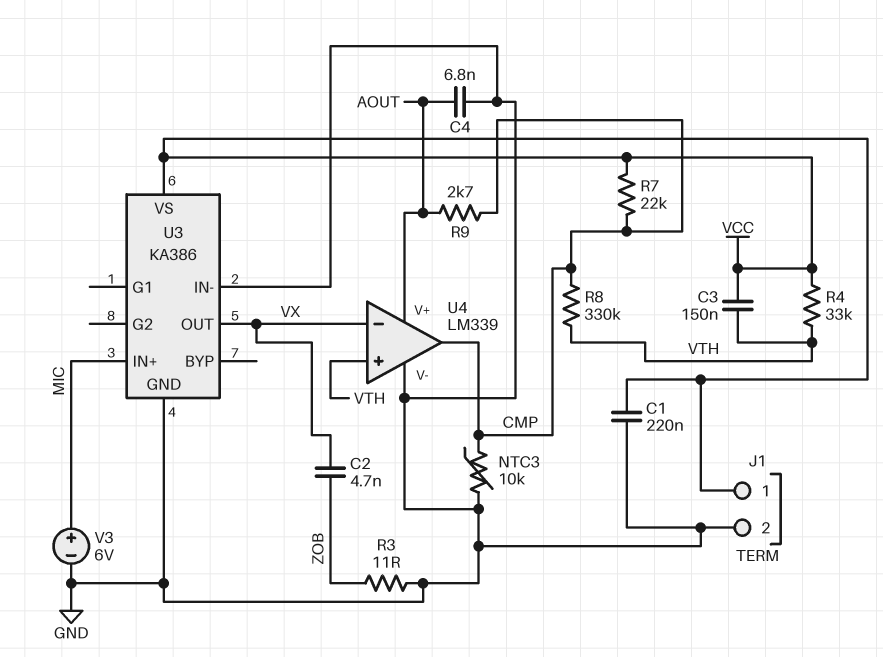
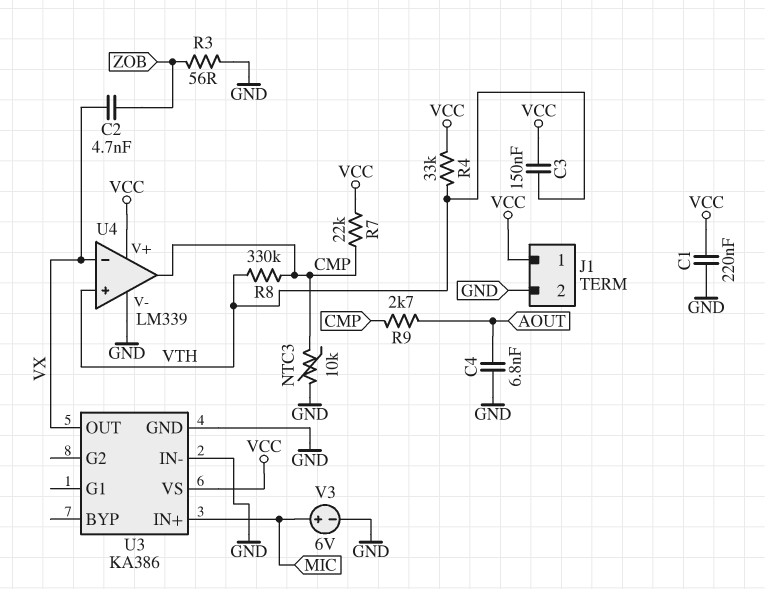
R3: 11 (GND, ZOB) -> 56 (GND, ZOB)
U4 pin V+: AOUT -> VCC

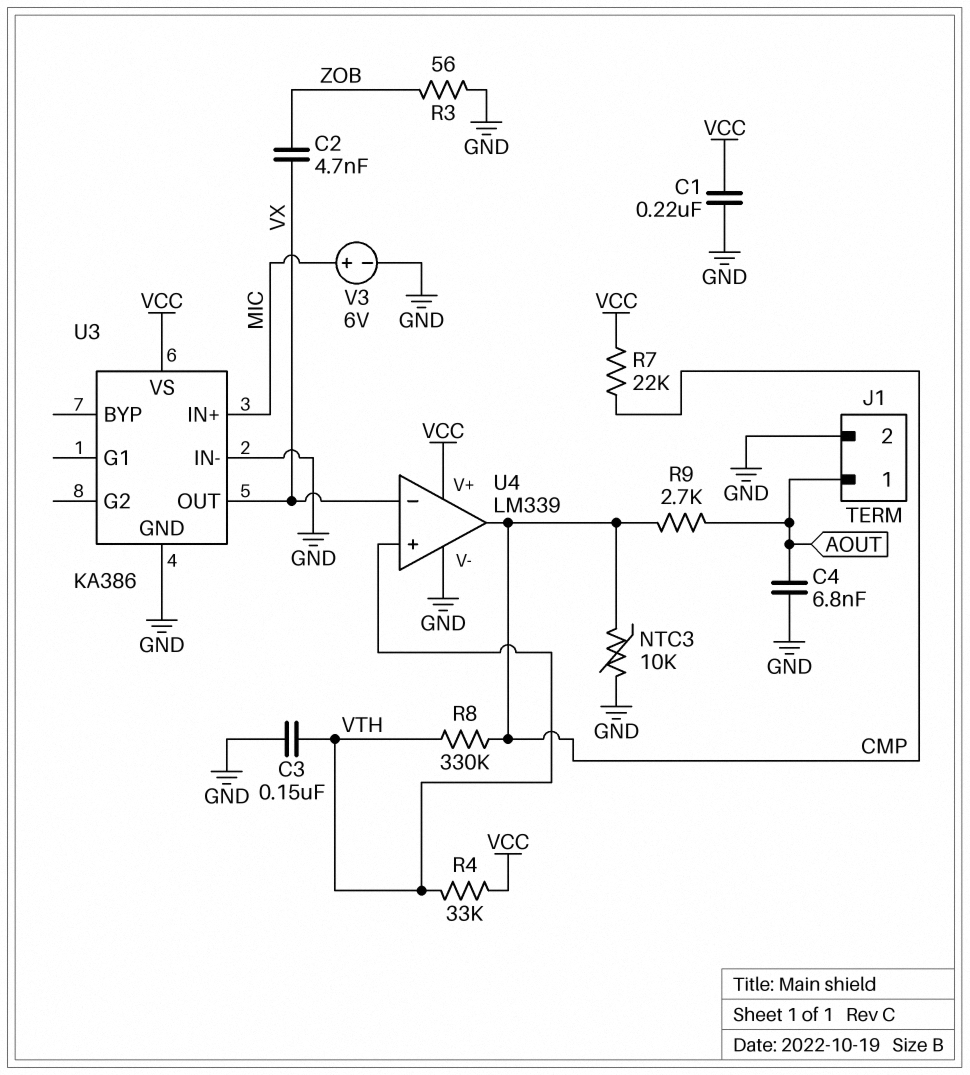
C3: 150nF (VCC, VTH) -> 150nF (GND, VTH)
J1 pin 1: VCC -> AOUT

